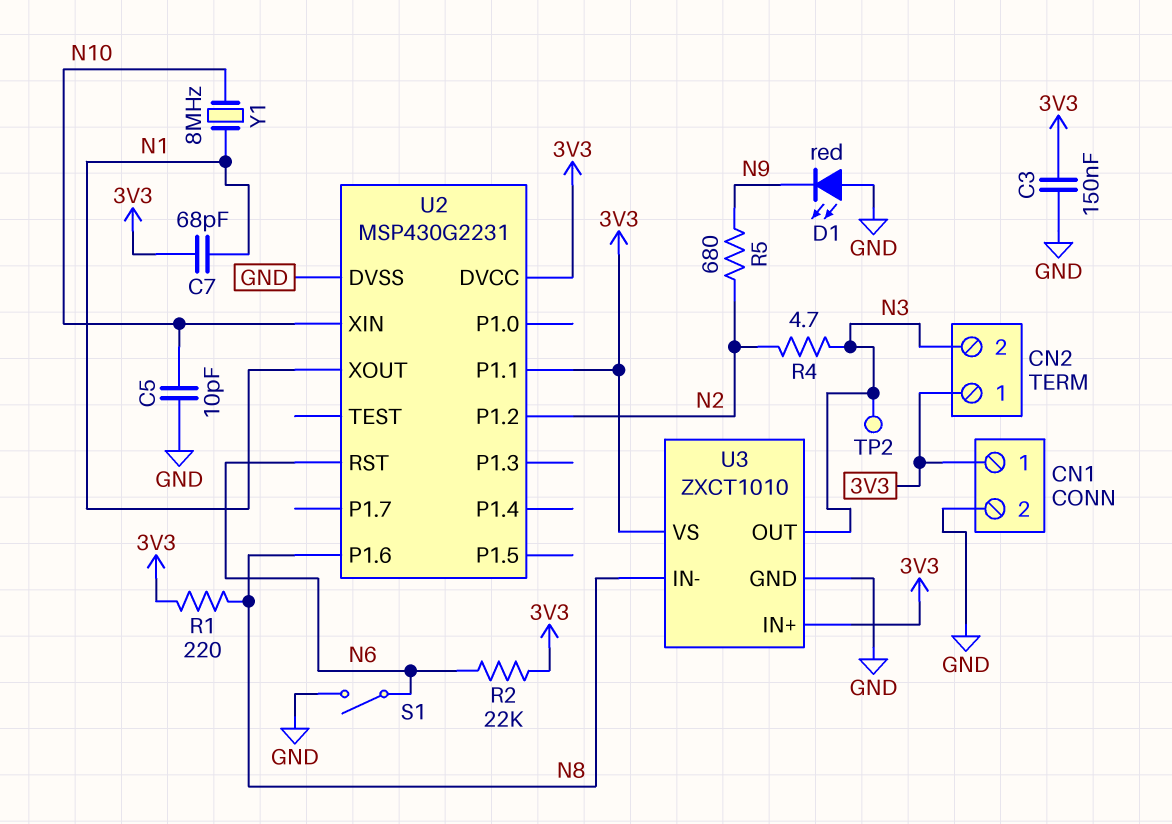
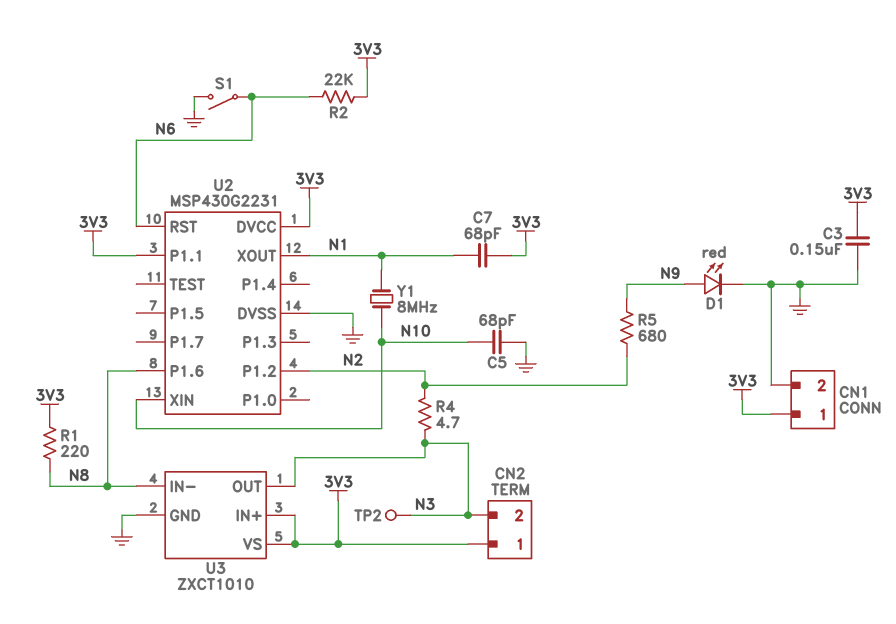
C5: 10pF (GND, N10) -> 68pF (GND, N10)
D1: LED red (A GND, K N9) -> LED red (A N9, K GND)

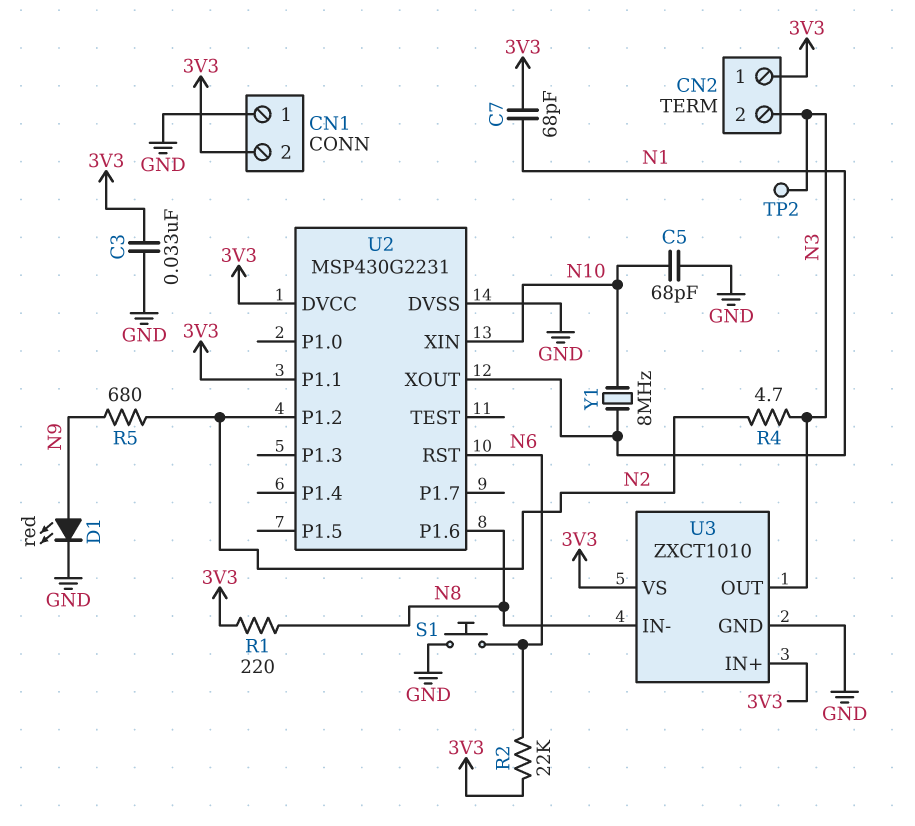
C3: 150nF (3V3, GND) -> 33nF (3V3, GND)
CN1 pin 1: 3V3 -> GND
CN1 pin 2: GND -> 3V3
S1: switch (GND, N6) -> button (GND, N6)

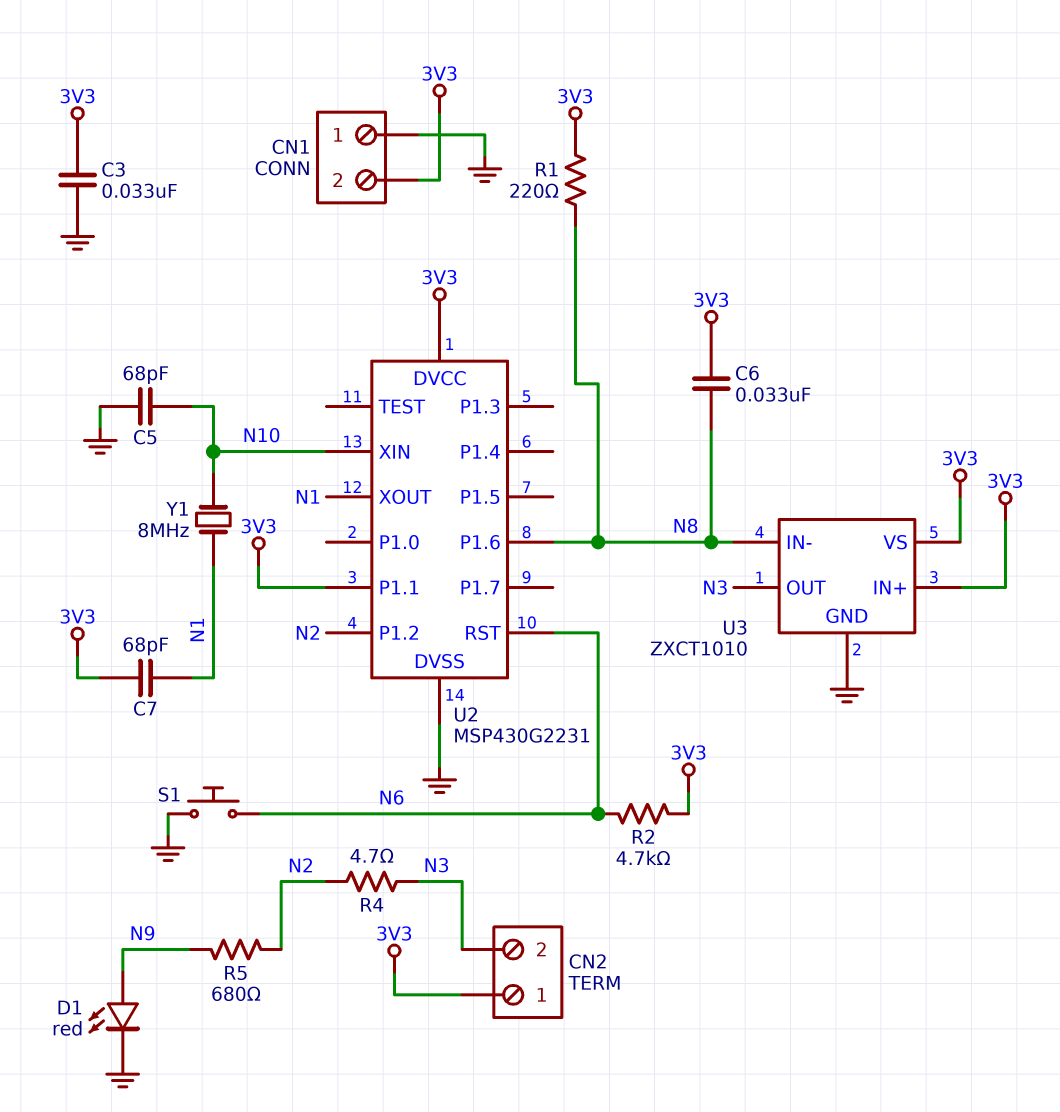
C6: none -> 33nF (3V3, N8)
R2: 22k (3V3, N6) -> 4.7k (3V3, N6)
TP2: test point (N3) -> none

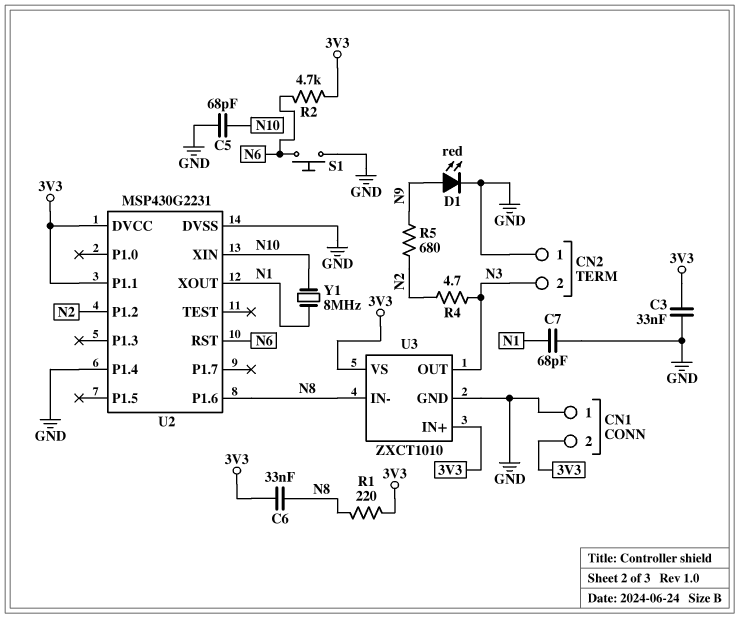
C7: 68pF (3V3, N1) -> 68pF (GND, N1)
CN2 pin 1: 3V3 -> GND
U2 pin P1.4: none -> GND

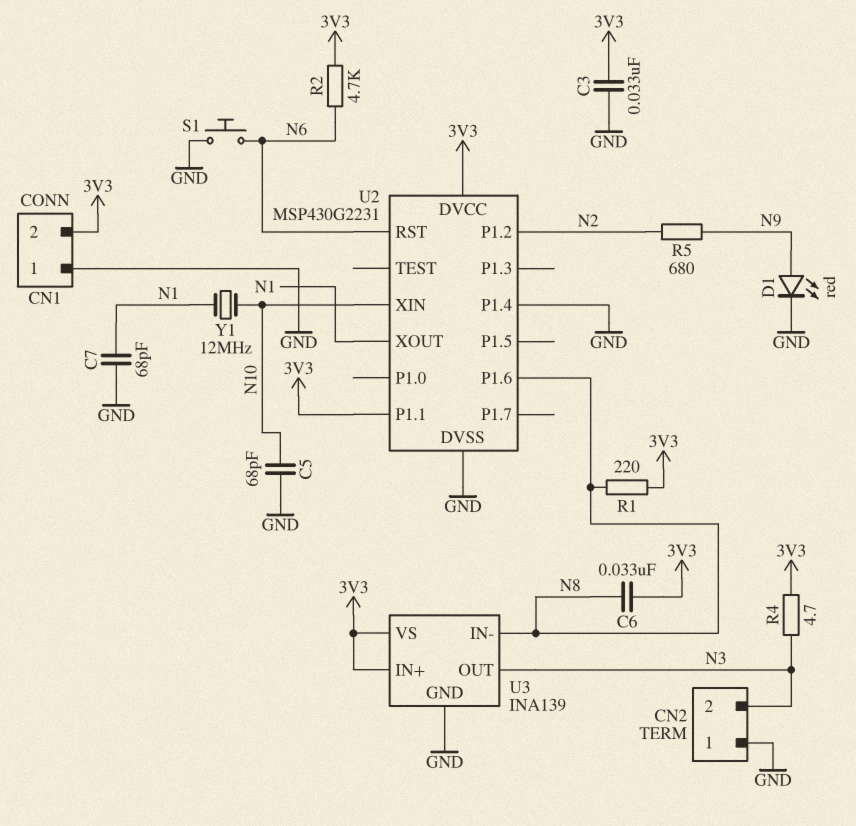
R4: 4.7 (N2, N3) -> 4.7 (3V3, N3)
U3: ZXCT1010 -> INA139
Y1: 8MHz (N1, N10) -> 12MHz (N1, N10)

